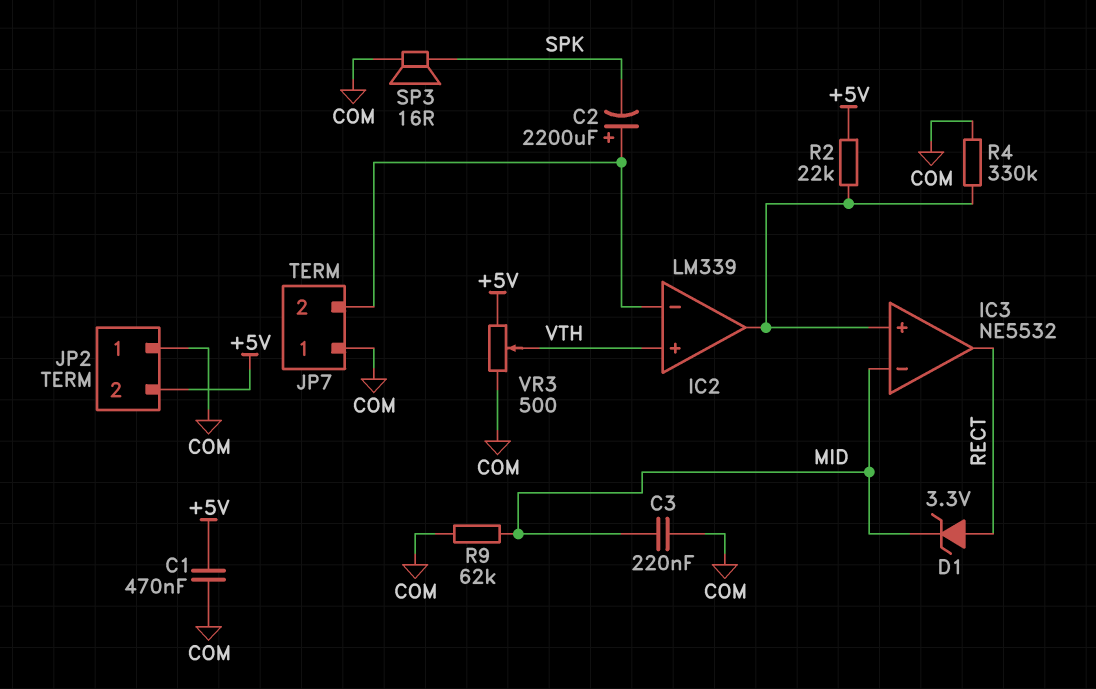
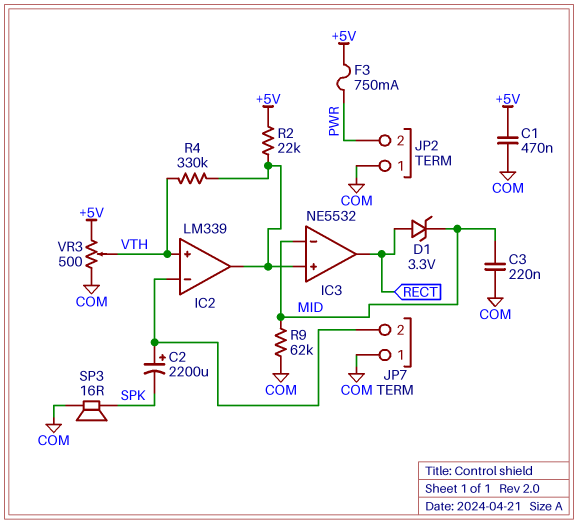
F3: none -> 750mA (+5V, PWR)
JP2 pin 2: +5V -> PWR
R4: 330k (COM, IC2/out) -> 330k (IC2/out, VTH)

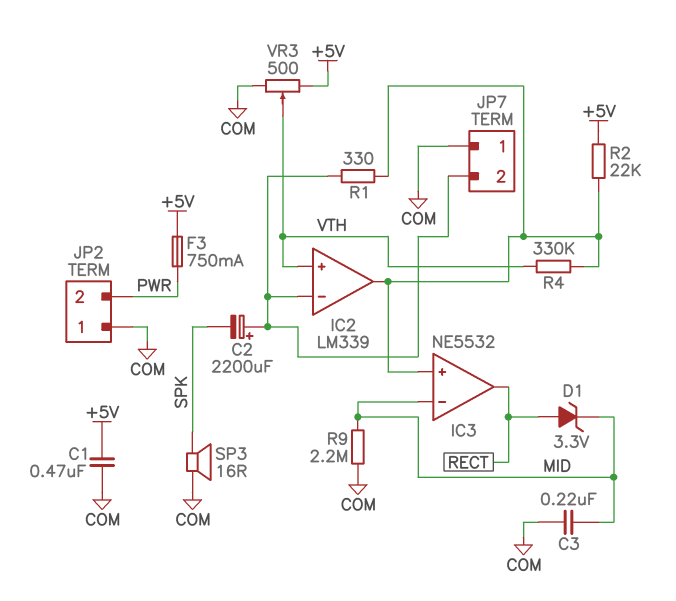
R1: none -> 330 (IC2/in-, IC2/out)
R9: 62k (COM, MID) -> 2.2M (COM, MID)

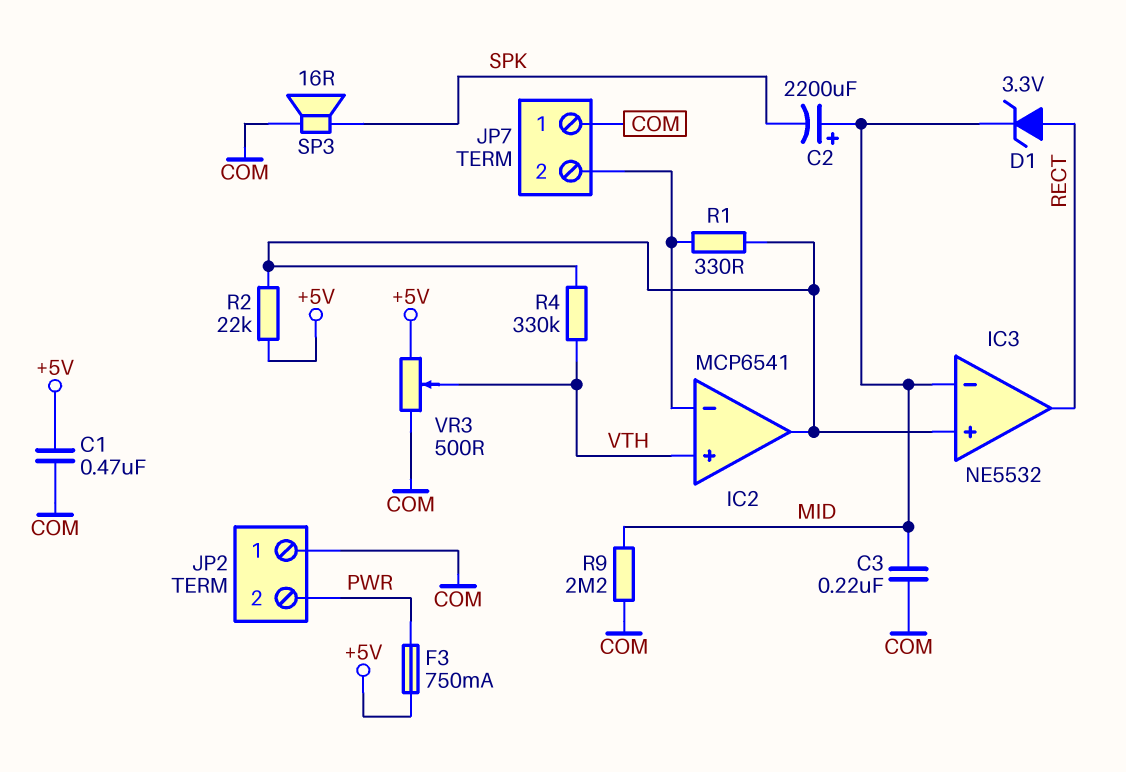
C2: 2200uF (plus IC2/in-, minus SPK) -> 2200uF (plus MID, minus SPK)
IC2: LM339 -> MCP6541

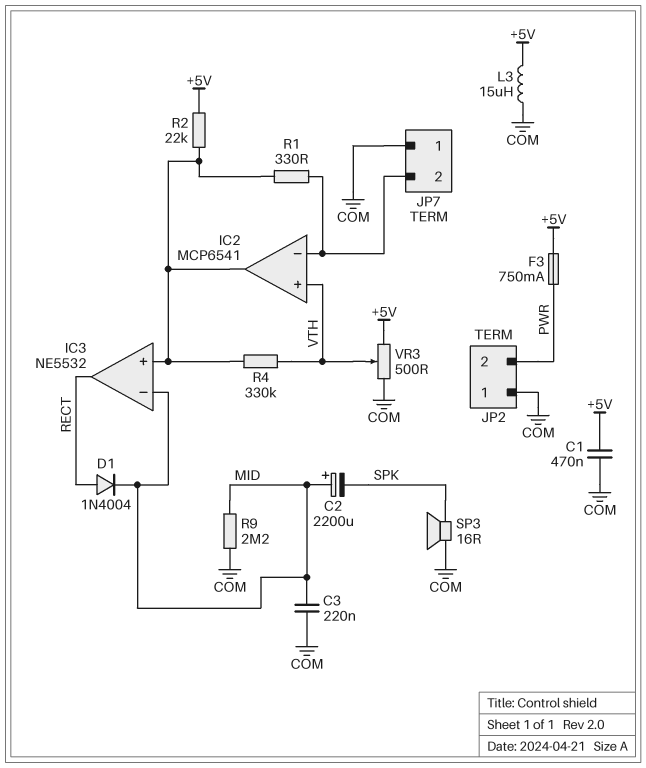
D1: zener 3.3V (A RECT, K MID) -> diode 1N4004 (A RECT, K MID)
L3: none -> 15uH (+5V, COM)

